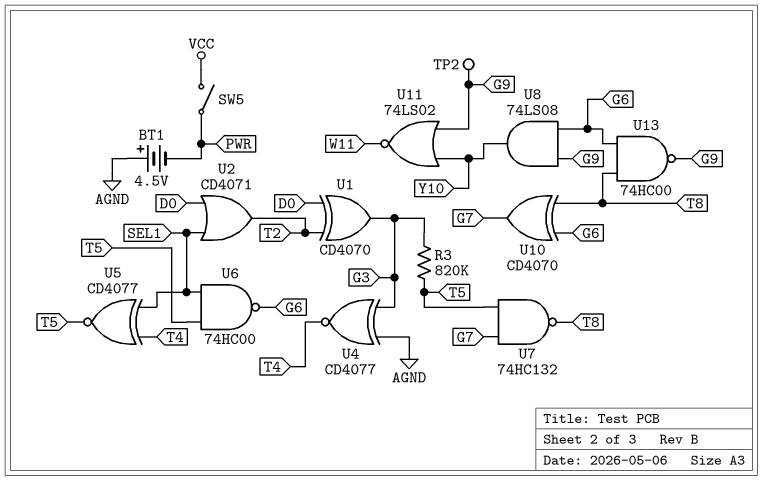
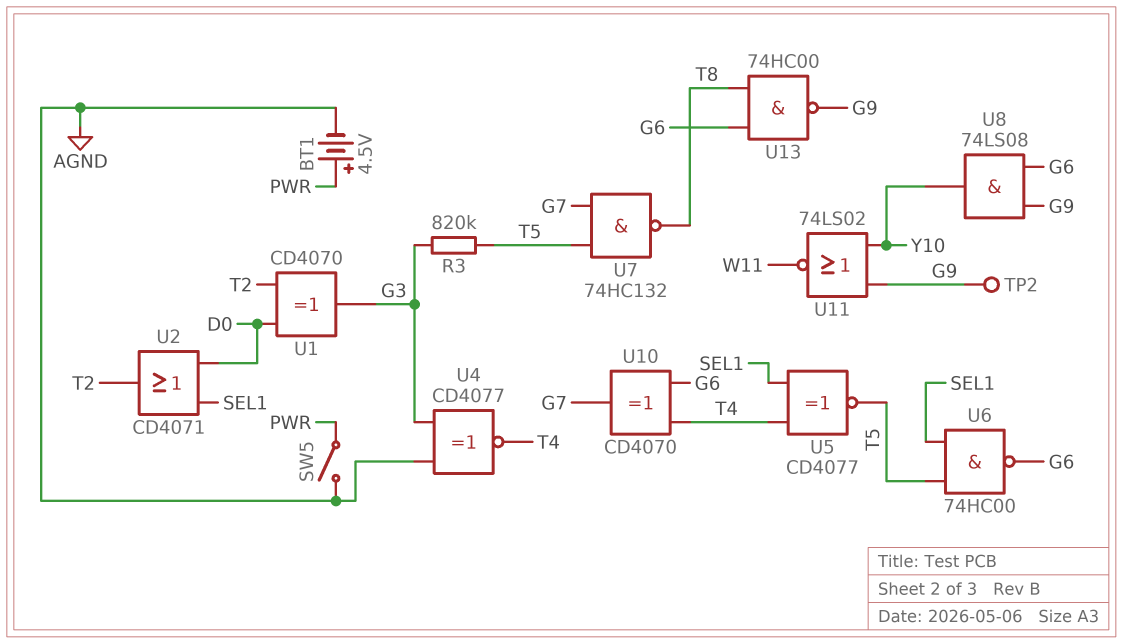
BT1: 4.5V (plus AGND, minus PWR) -> 4.5V (plus PWR, minus AGND)
SW5: switch (PWR, VCC) -> switch (AGND, PWR)
U10: XOR CD4070 (in G6, in T8, out G7) -> XOR CD4070 (in G6, in T4, out G7)

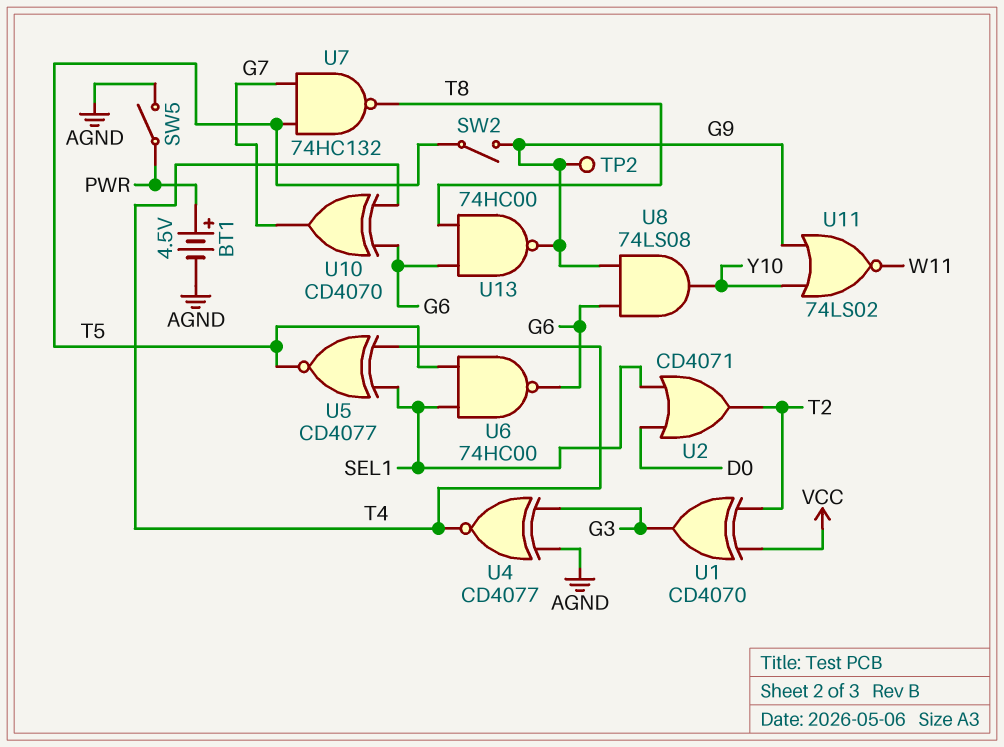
R3: 820k (G3, T5) -> none
SW2: none -> switch (G9, T5)
U1: XOR CD4070 (in D0, in T2, out G3) -> XOR CD4070 (in T2, in VCC, out G3)

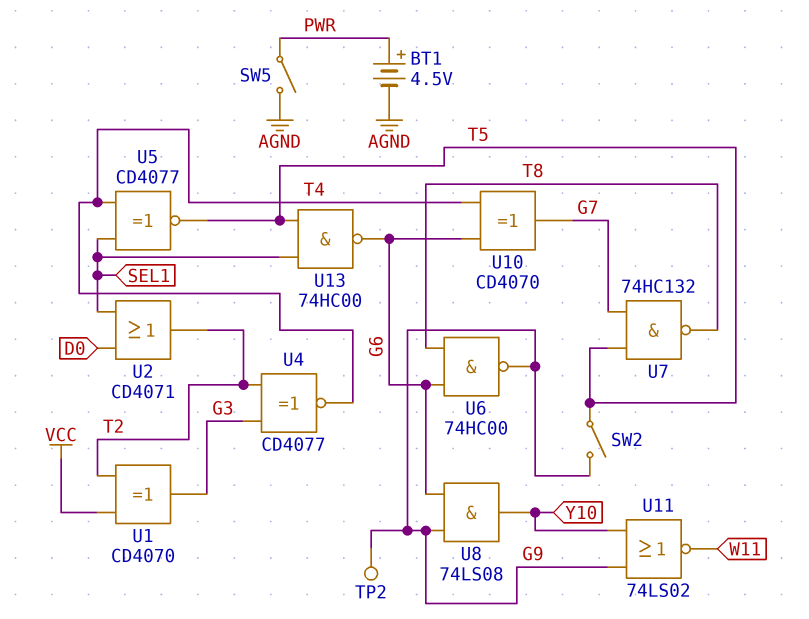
U4: XNOR CD4077 (in AGND, in G3, out T4) -> XNOR CD4077 (in G3, in T2, out T4)
U6: NAND 74HC00 (in SEL1, in T5, out G6) -> NAND 74HC00 (in G6, in T8, out G9)
U13: NAND 74HC00 (in G6, in T8, out G9) -> NAND 74HC00 (in SEL1, in T5, out G6)

